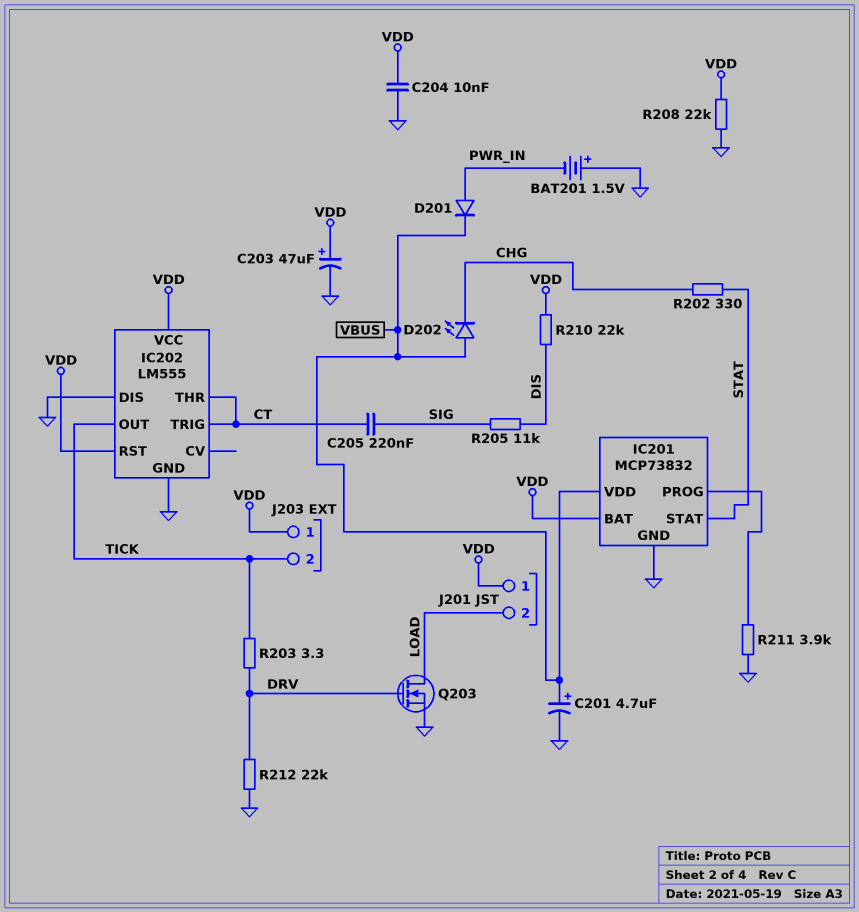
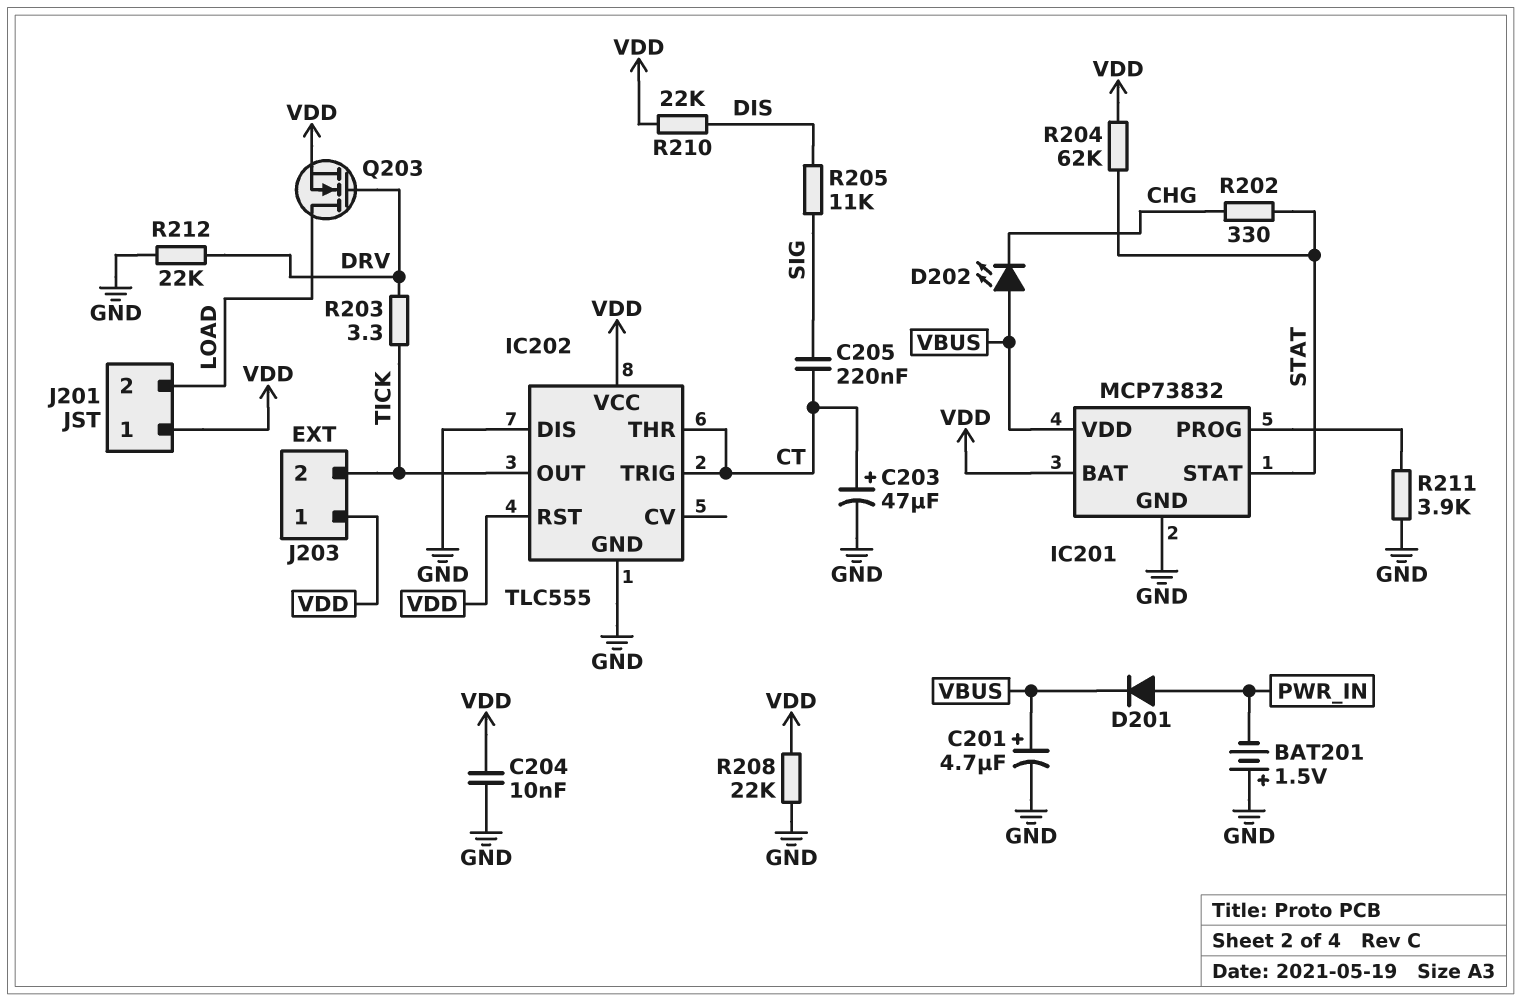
C203: 47uF (plus VDD, minus GND) -> 47uF (plus CT, minus GND)
IC202: LM555 -> TLC555
Q203: NMOS (G DRV, D LOAD, S GND) -> NMOS (G DRV, D LOAD, S VDD)
R204: none -> 62k (STAT, VDD)

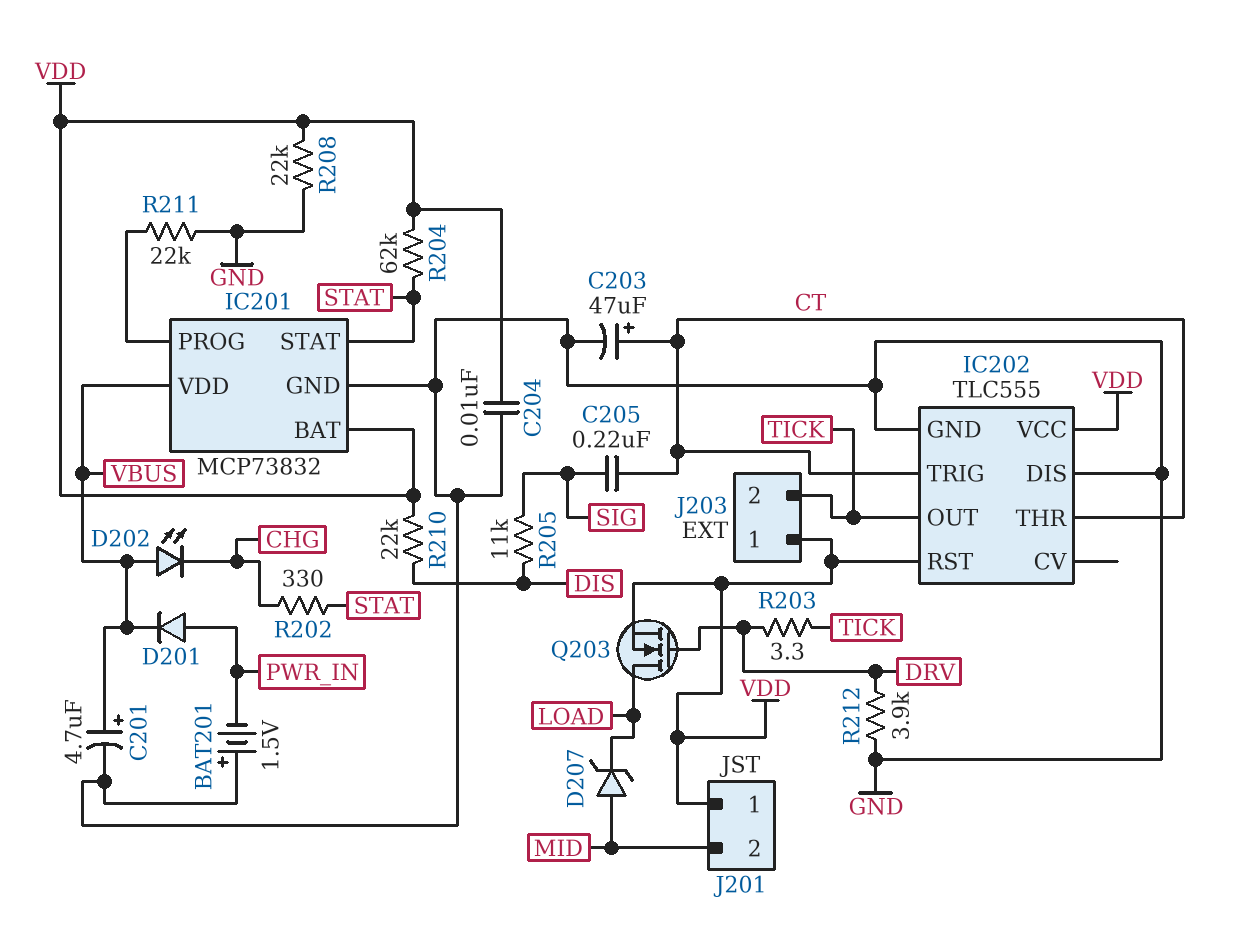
D207: none -> zener (A MID, K LOAD)
J201 pin 2: LOAD -> MID
R211: 3.9k (GND, IC201/PROG) -> 22k (GND, IC201/PROG)
R212: 22k (DRV, GND) -> 3.9k (DRV, GND)

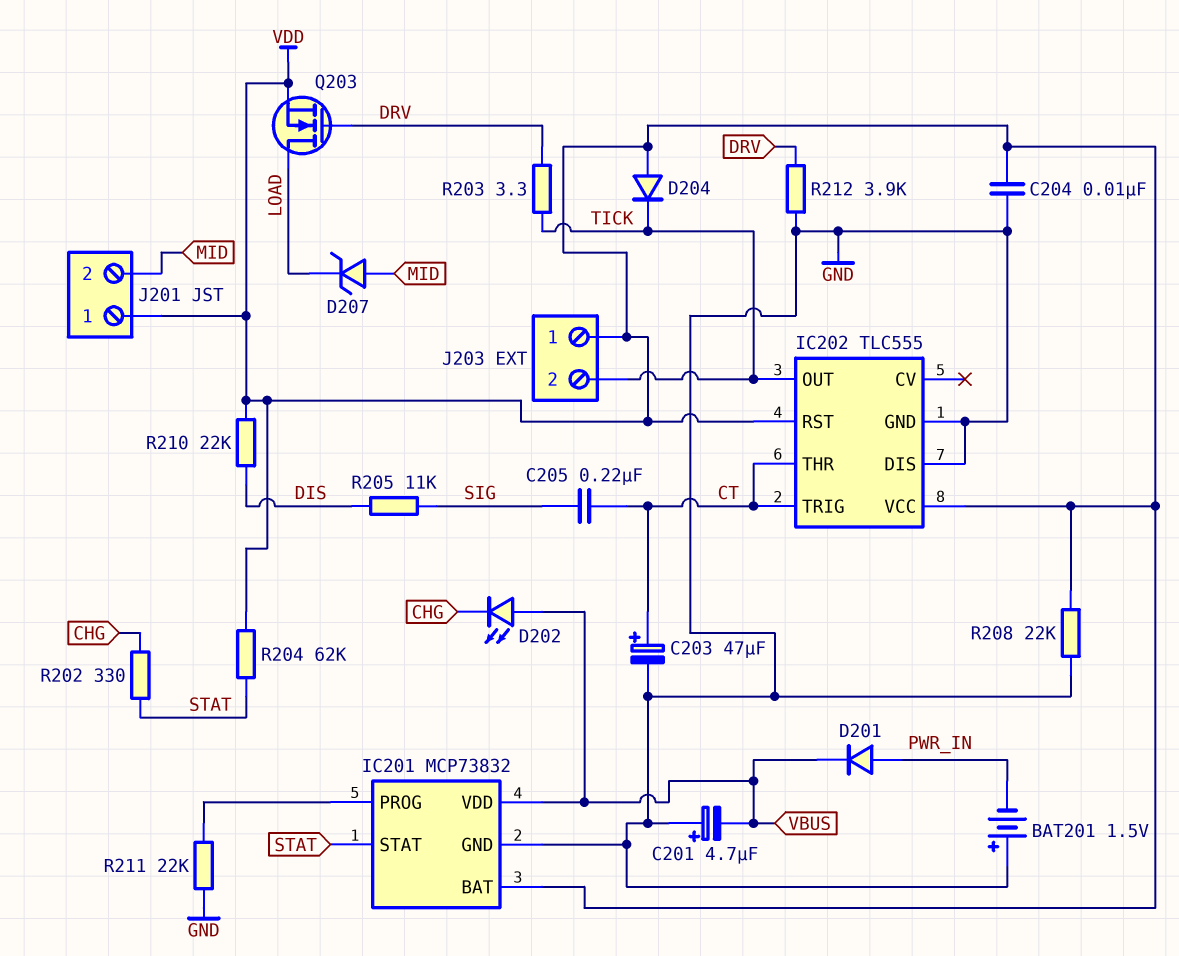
C201: 4.7uF (plus VBUS, minus GND) -> 4.7uF (plus GND, minus VBUS)
D204: none -> diode (A VDD, K TICK)

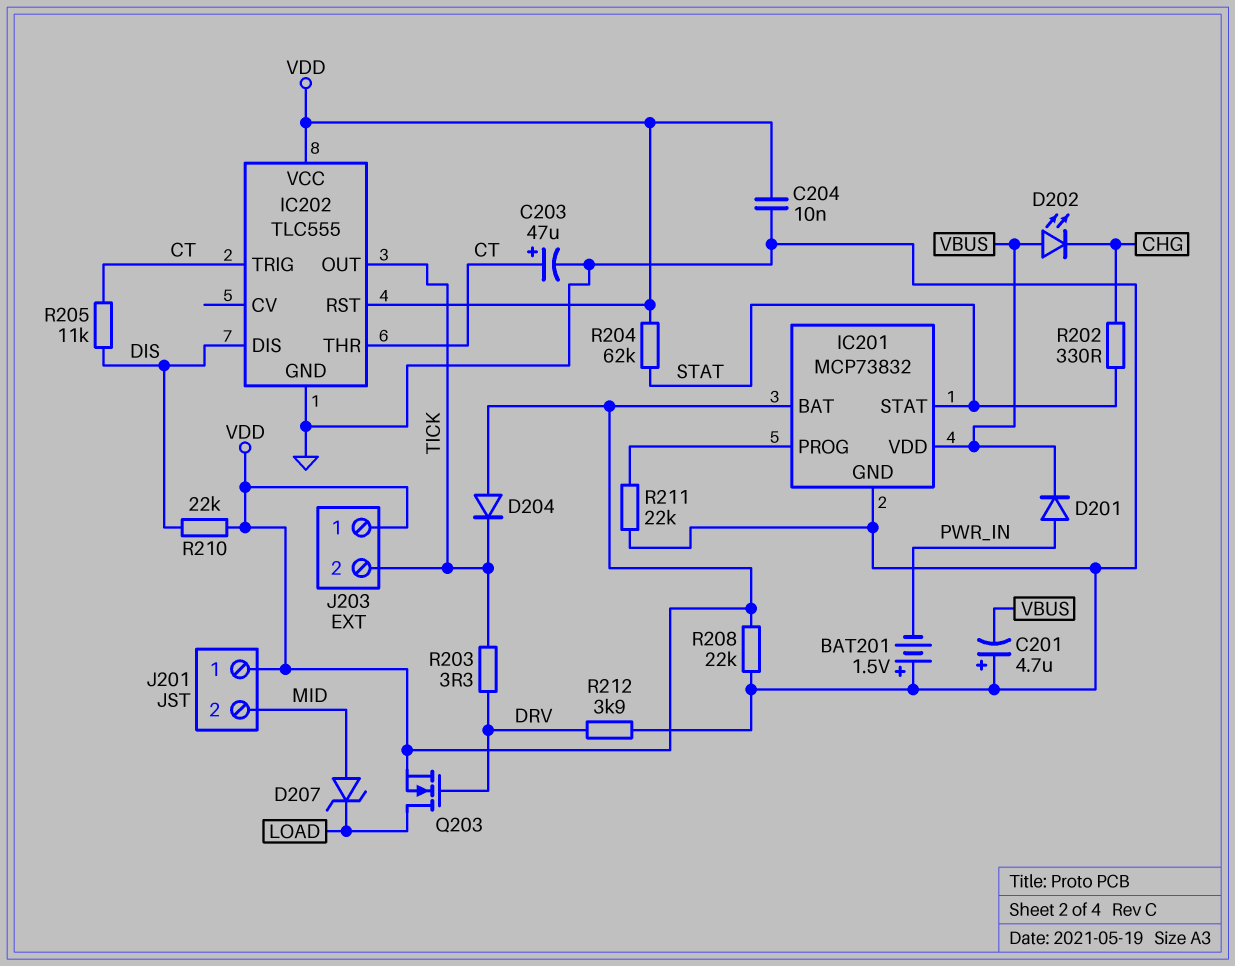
C205: 220nF (CT, SIG) -> none
IC202 pin DIS: GND -> DIS
R205: 11k (DIS, SIG) -> 11k (CT, DIS)

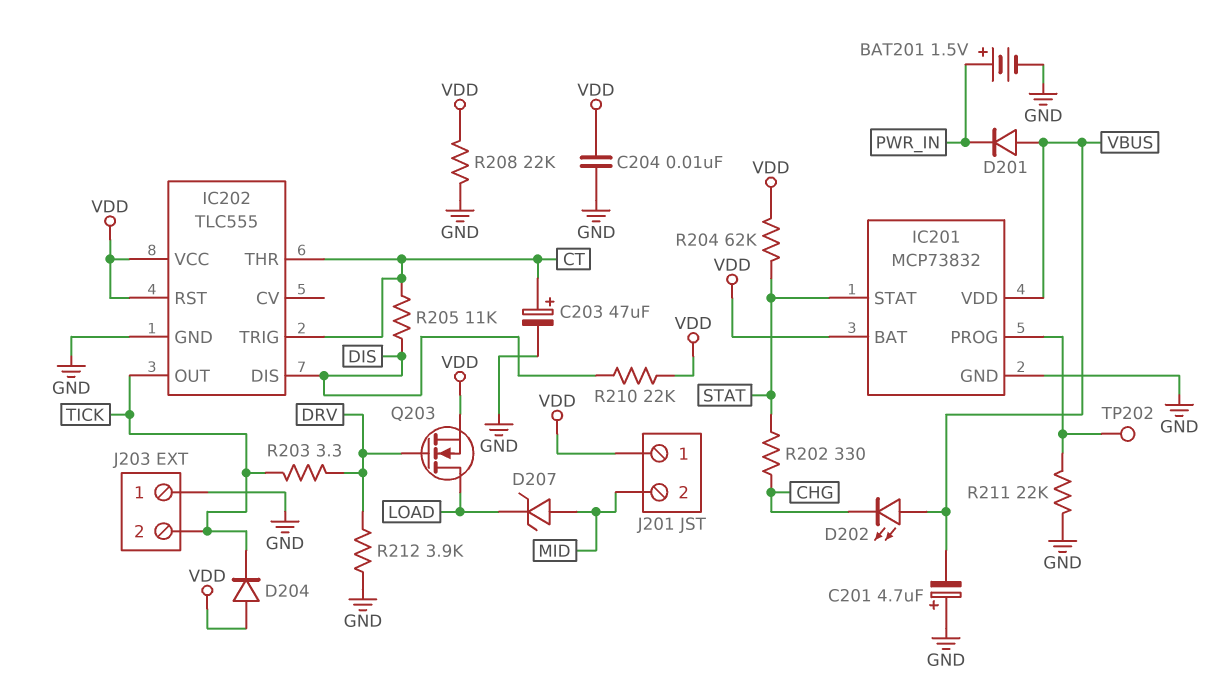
BAT201: 1.5V (plus GND, minus PWR_IN) -> 1.5V (plus PWR_IN, minus GND)
D201: diode (A PWR_IN, K VBUS) -> diode (A VBUS, K PWR_IN)
J203 pin 1: VDD -> GND
TP202: none -> test point (IC201/PROG)

